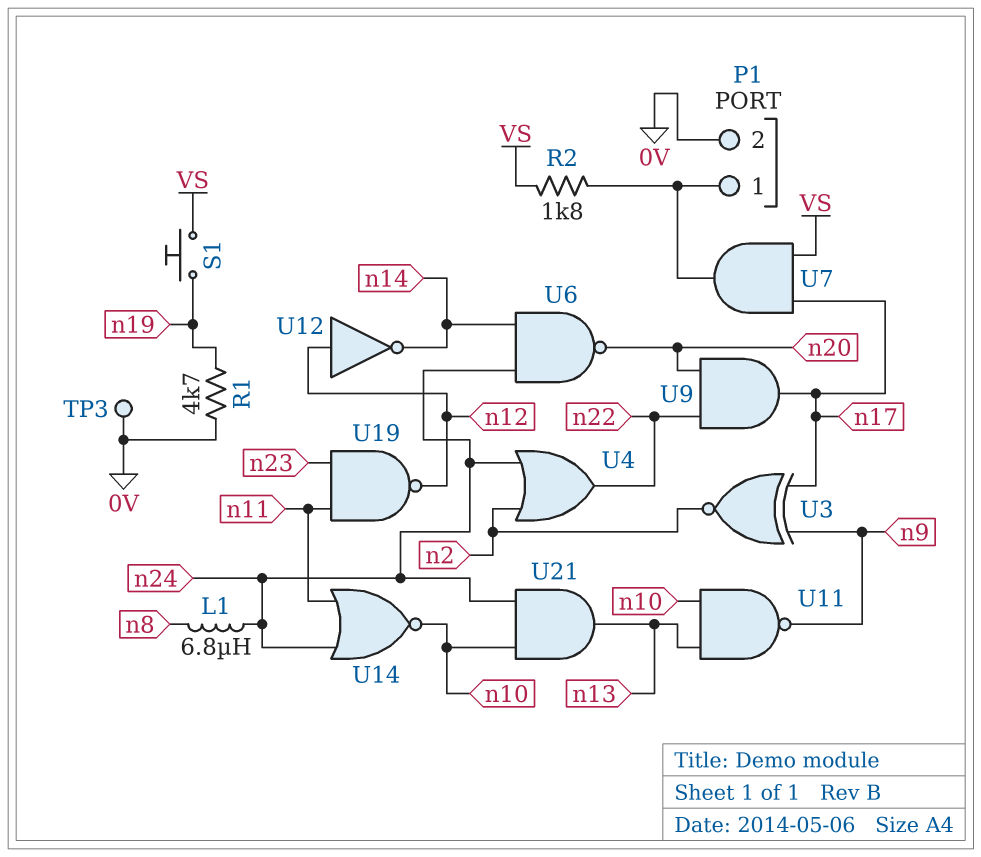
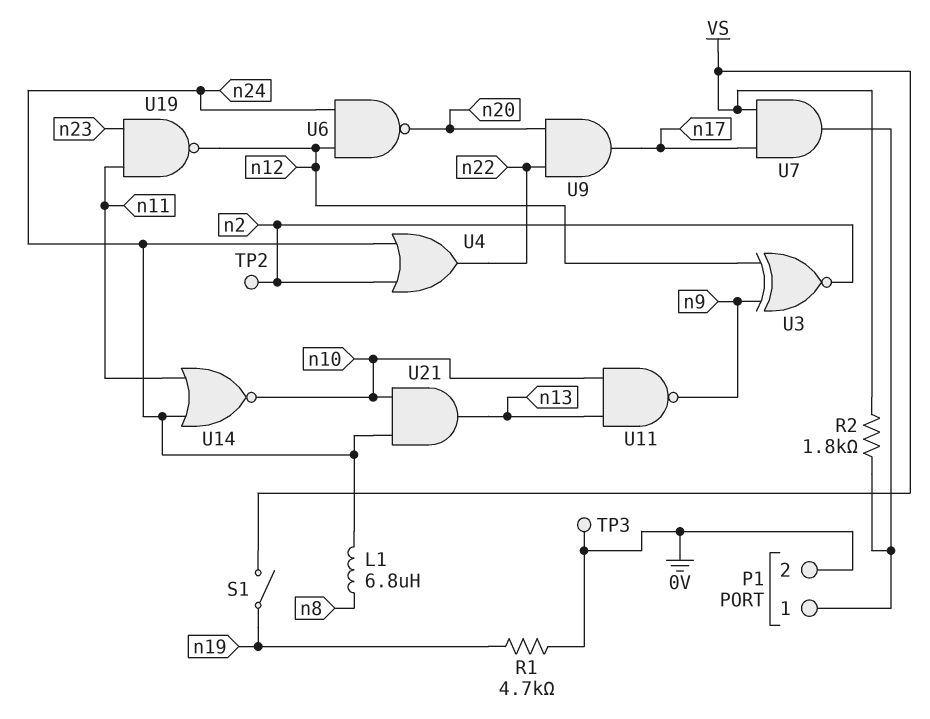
S1: button (VS, n19) -> switch (VS, n19)
TP2: none -> test point (n2)
U3: XNOR (in n9, in n17, out n2) -> XNOR (in n9, in n12, out n2)
U6: NAND (in n14, in n24, out n20) -> NAND (in n12, in n24, out n20)
U12: NOT (in n12, out n14) -> none

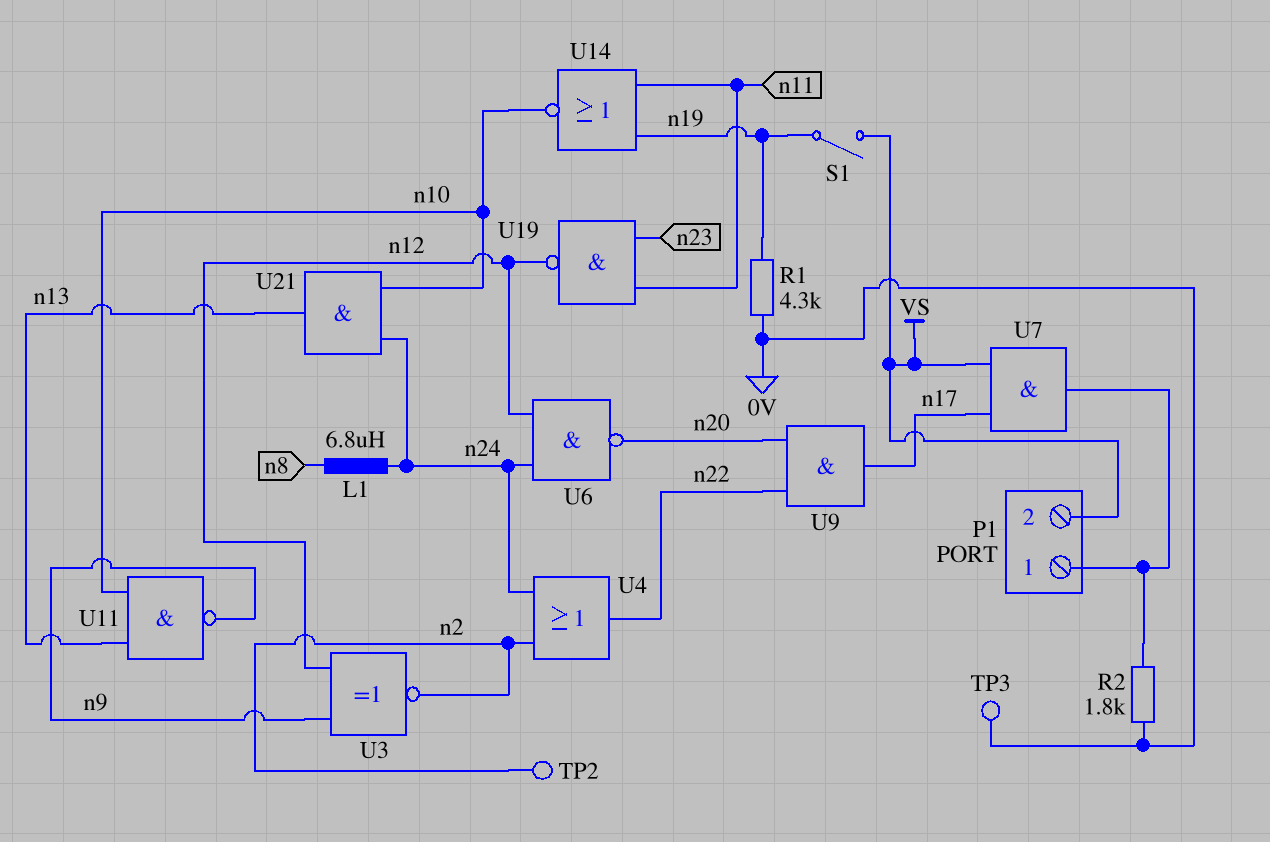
P1 pin 2: 0V -> VS
R1: 4.7k (0V, n19) -> 4.3k (0V, n19)
R2: 1.8k (P1/1, VS) -> 1.8k (0V, P1/1)
U14: NOR (in n11, in n24, out n10) -> NOR (in n11, in n19, out n10)

